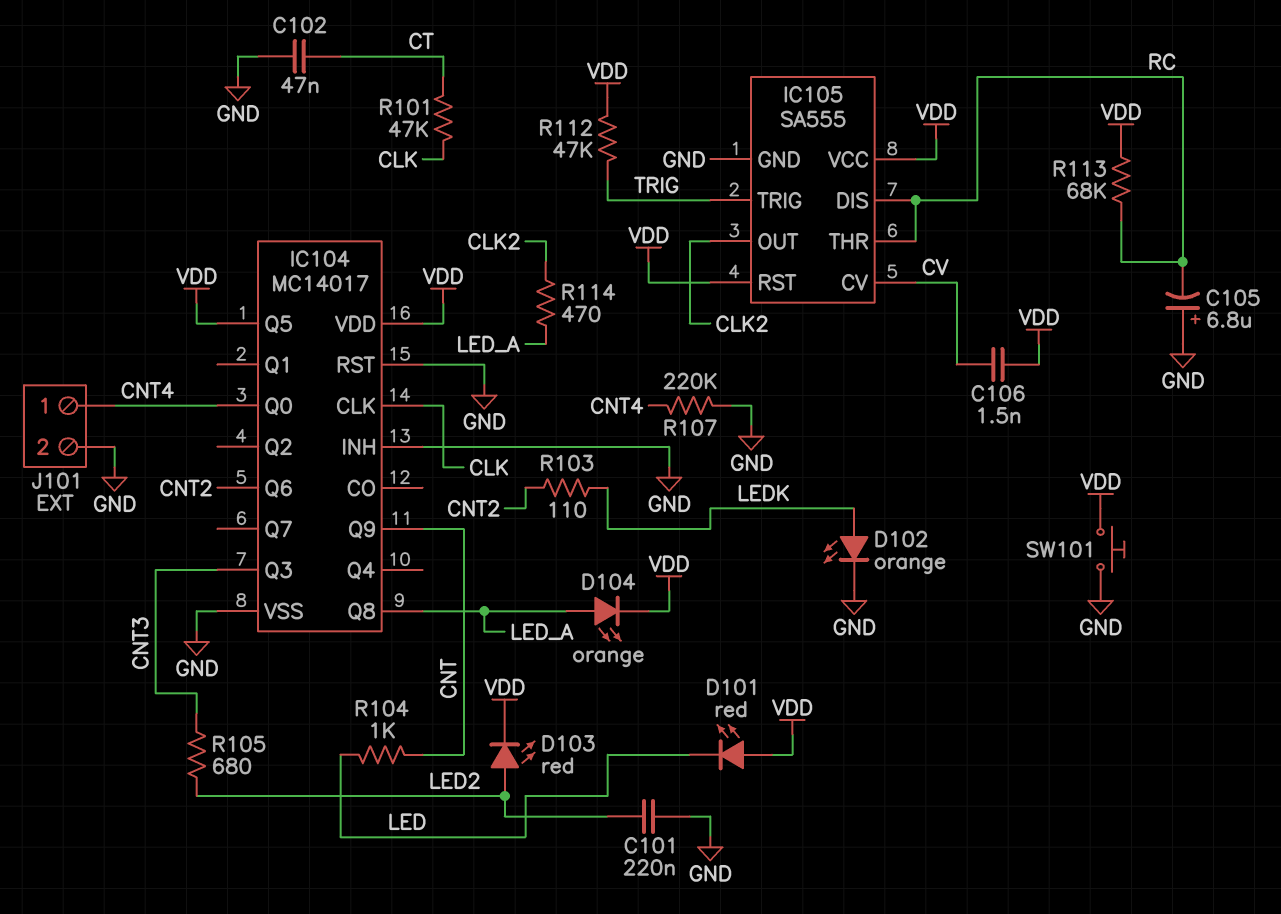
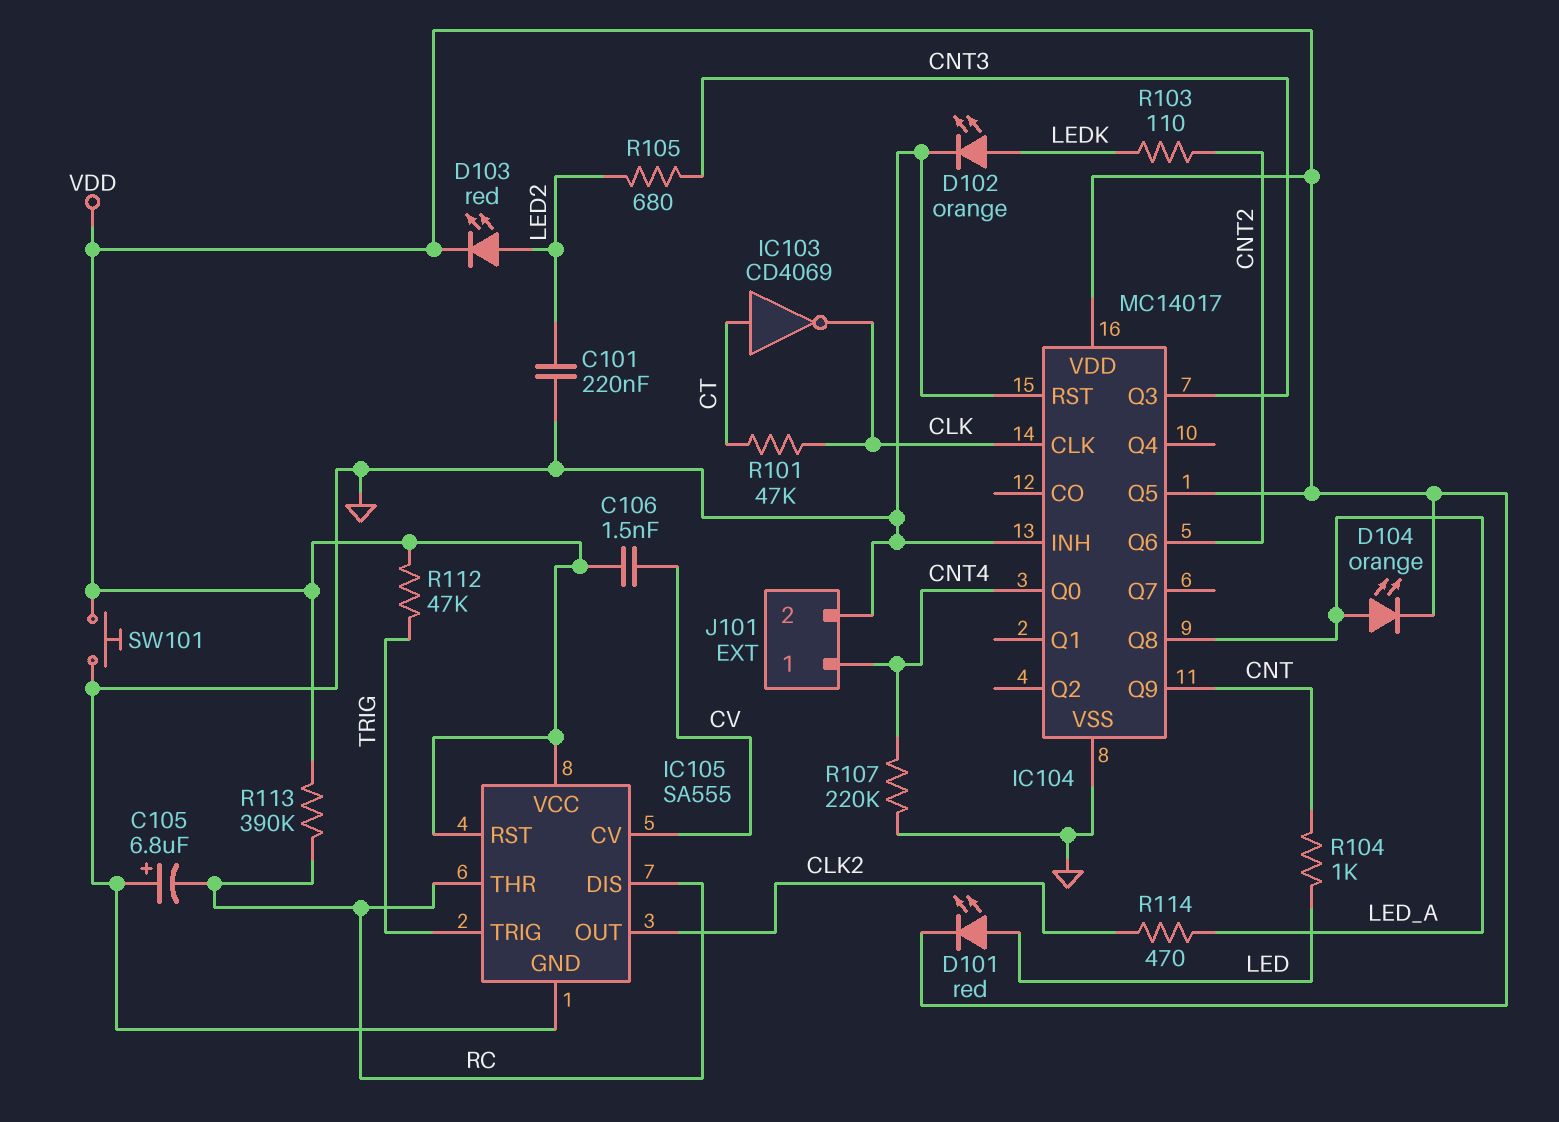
C102: 47nF (CT, GND) -> none
D101: LED red (A VDD, K LED) -> LED red (A LED, K VDD)
IC103: none -> NOT CD4069 (in CT, out CLK)
R113: 68k (RC, VDD) -> 390k (RC, VDD)

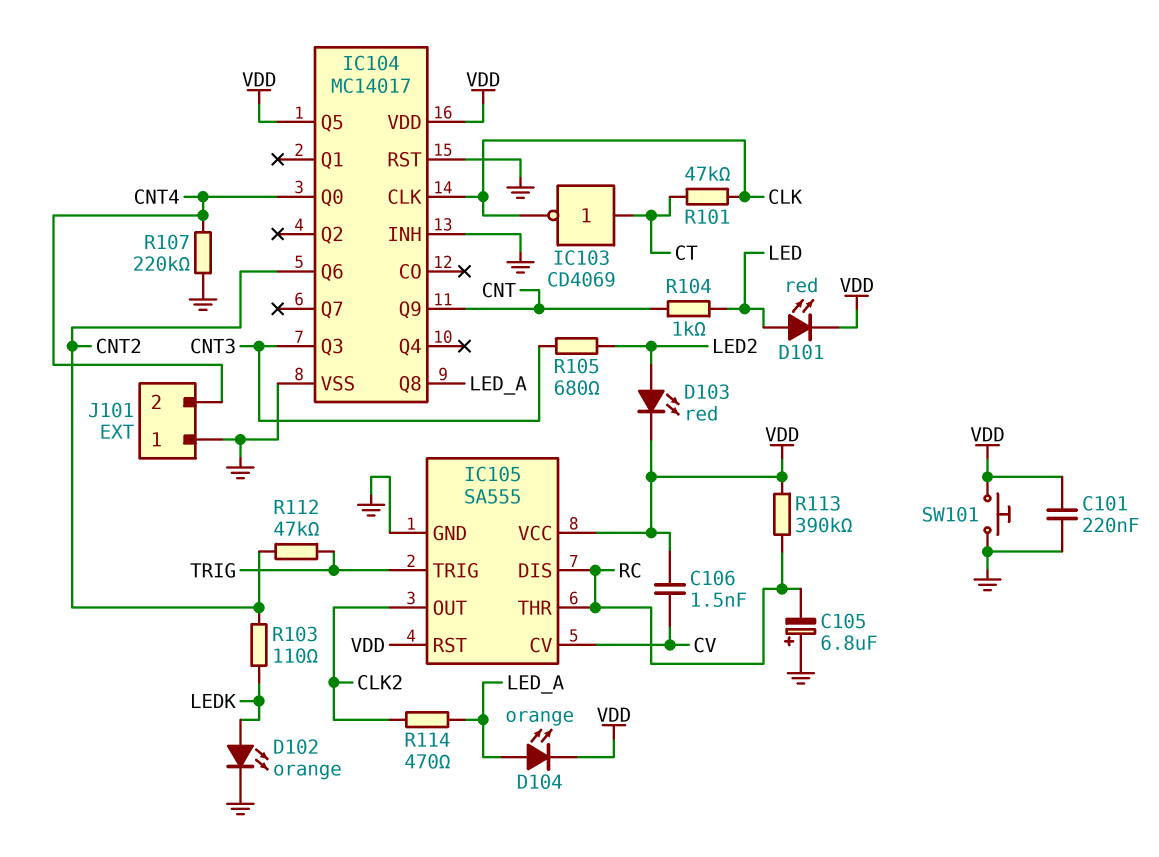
C101: 220nF (GND, LED2) -> 220nF (GND, VDD)
J101 pin 1: CNT4 -> GND
J101 pin 2: GND -> CNT4
R112: 47k (TRIG, VDD) -> 47k (CNT2, TRIG)

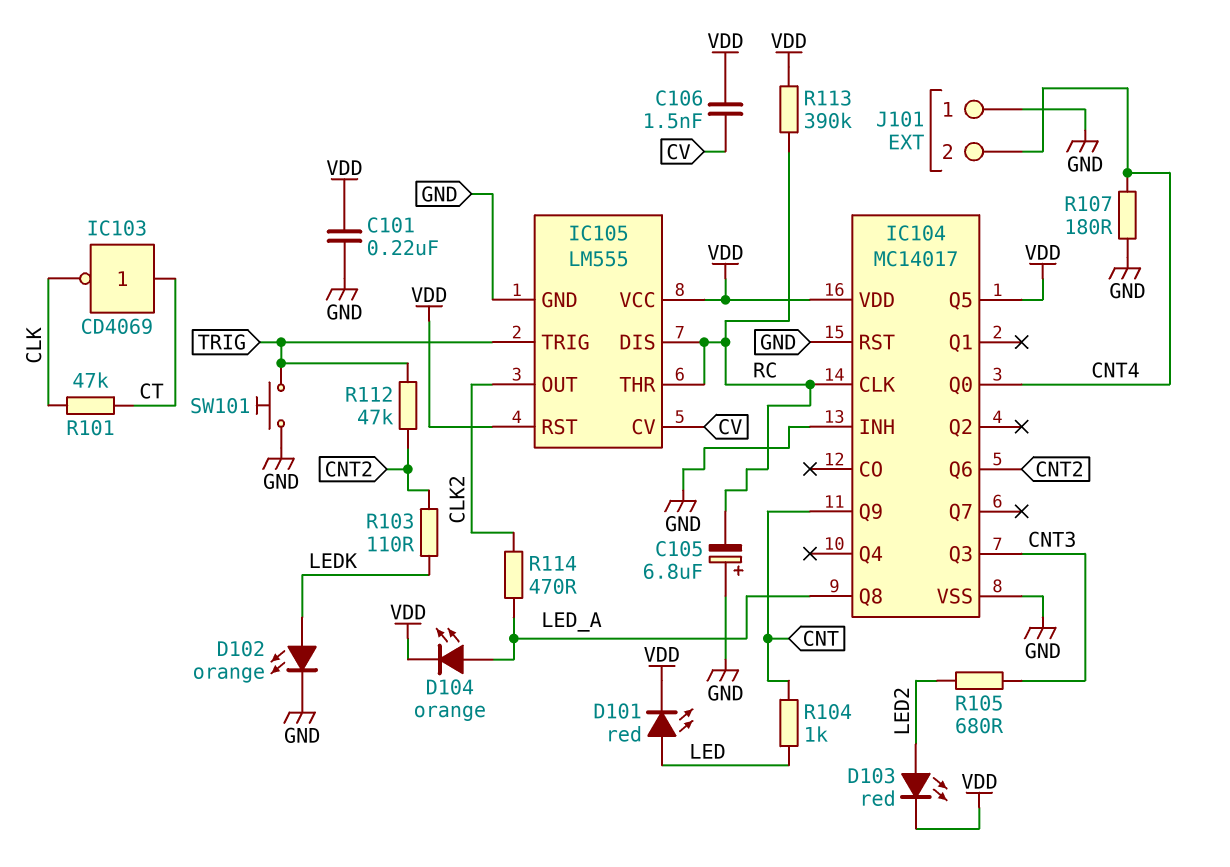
IC104 pin CLK: CLK -> RC
IC105: SA555 -> LM555
R107: 220k (CNT4, GND) -> 180 (CNT4, GND)
SW101: button (GND, VDD) -> button (GND, TRIG)

